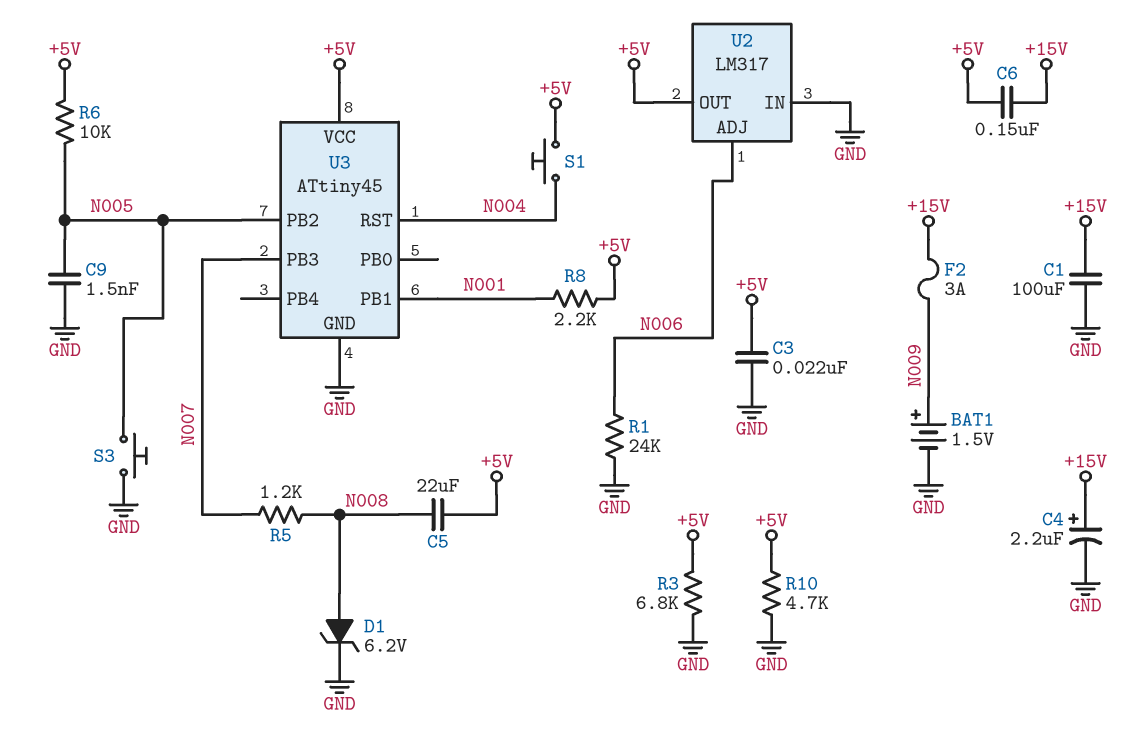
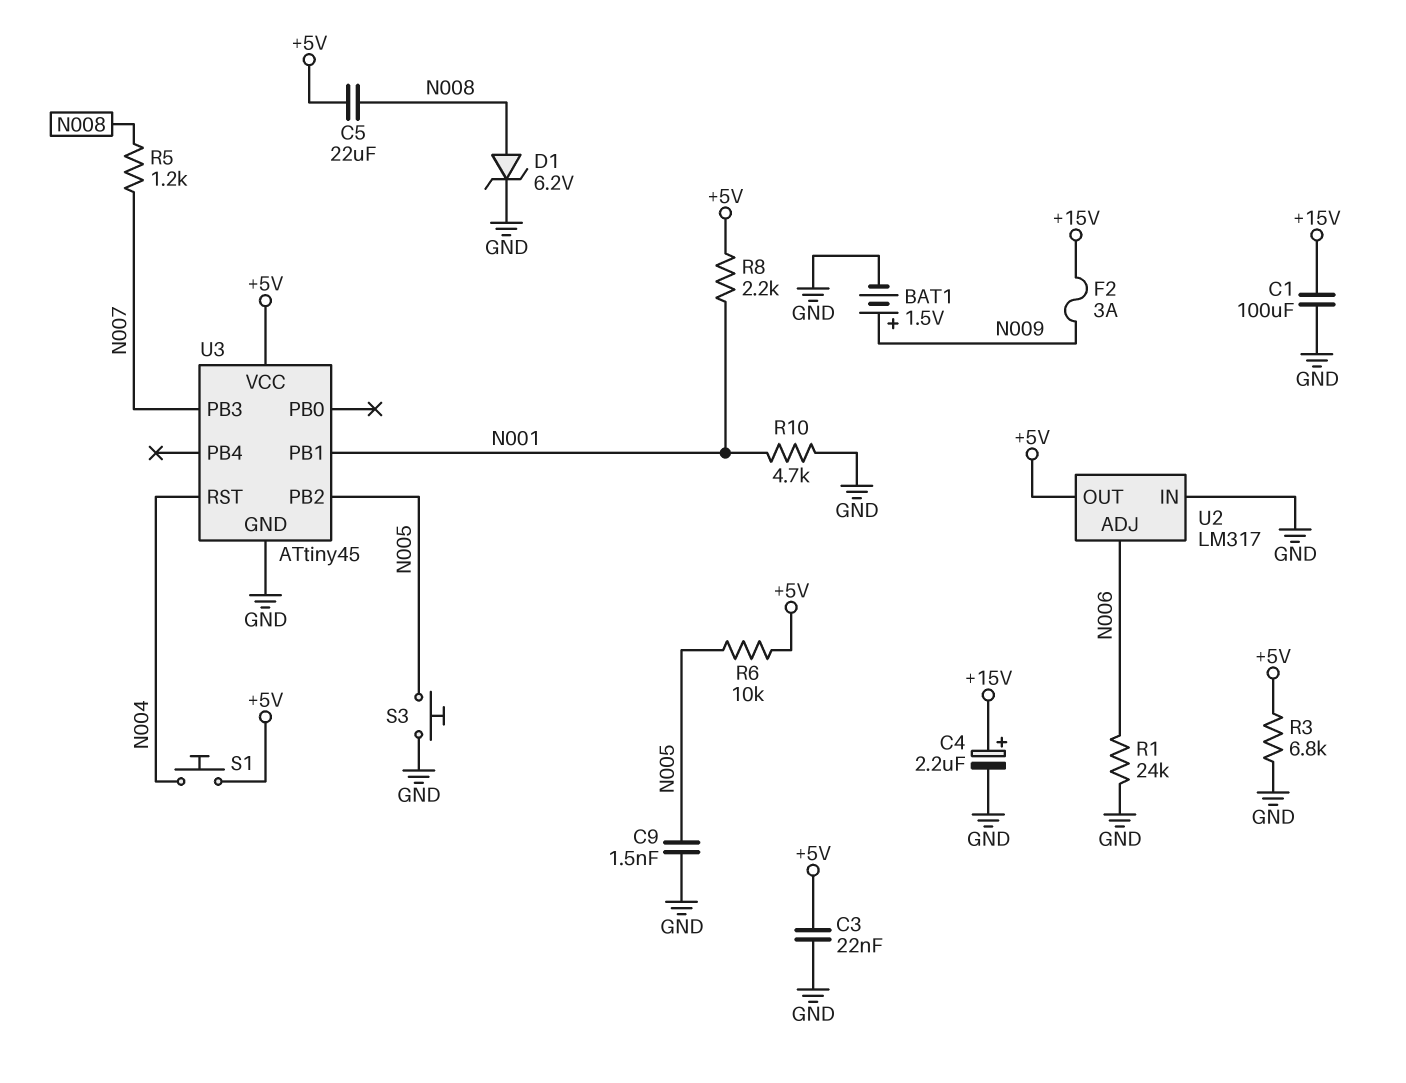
C6: 150nF (+5V, +15V) -> none
R10: 4.7k (+5V, GND) -> 4.7k (GND, N001)

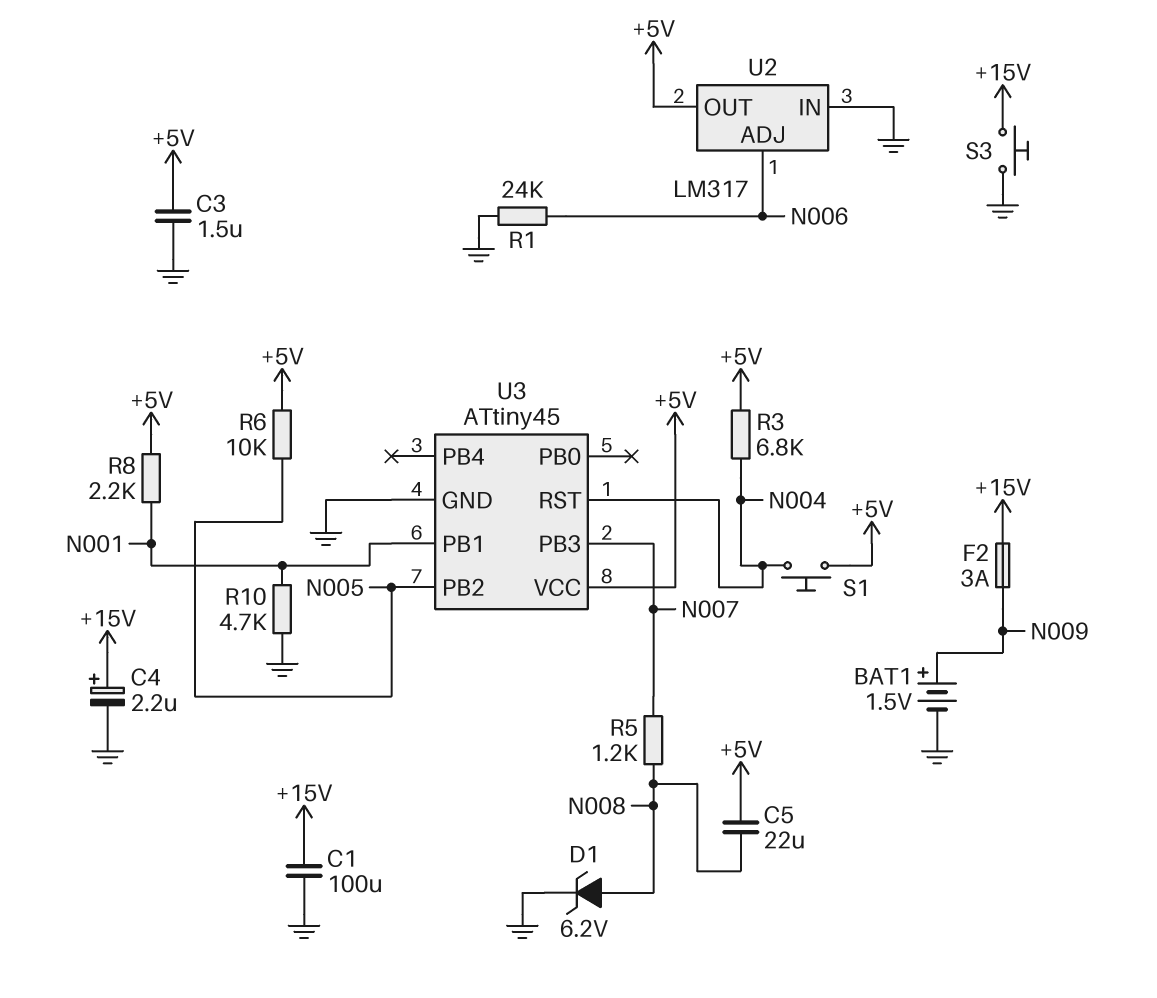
C3: 22nF (+5V, GND) -> 1.5uF (+5V, GND)
C9: 1.5nF (GND, N005) -> none
R3: 6.8k (+5V, GND) -> 6.8k (+5V, N004)
S3: button (GND, N005) -> button (+15V, GND)

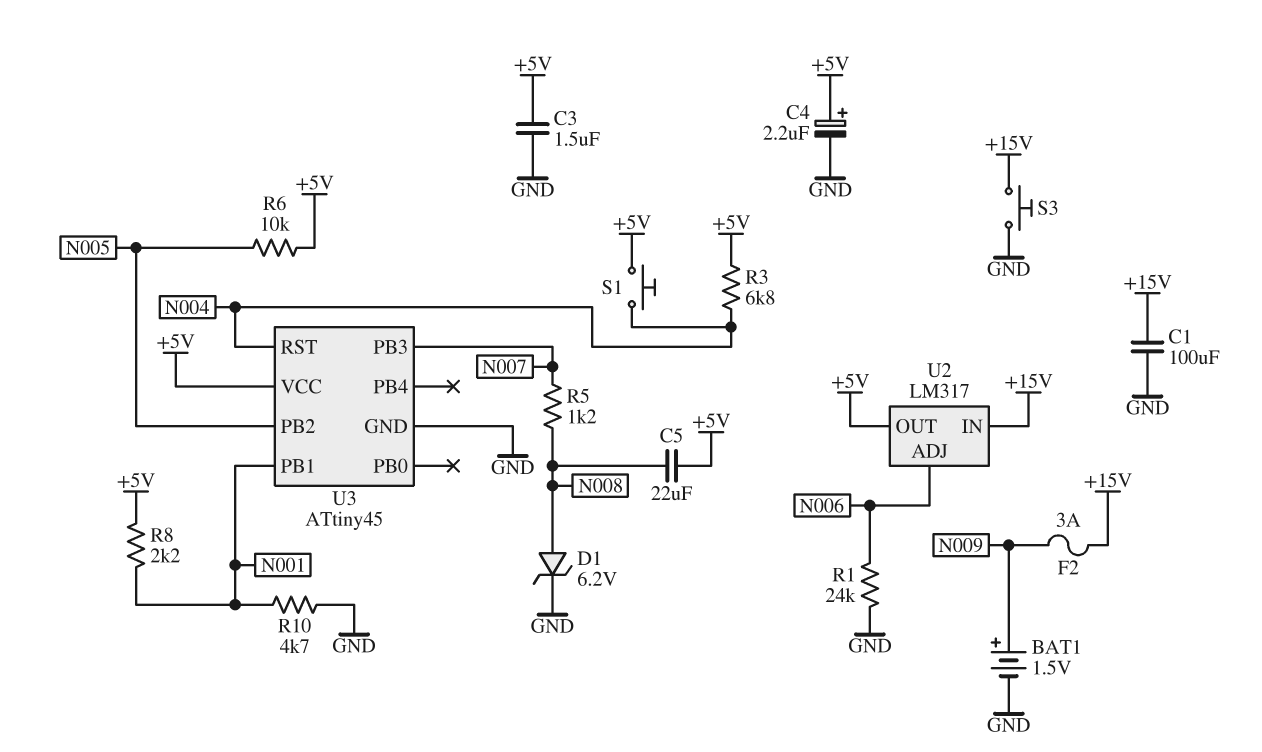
C4: 2.2uF (plus +15V, minus GND) -> 2.2uF (plus +5V, minus GND)
U2 pin IN: GND -> +15V

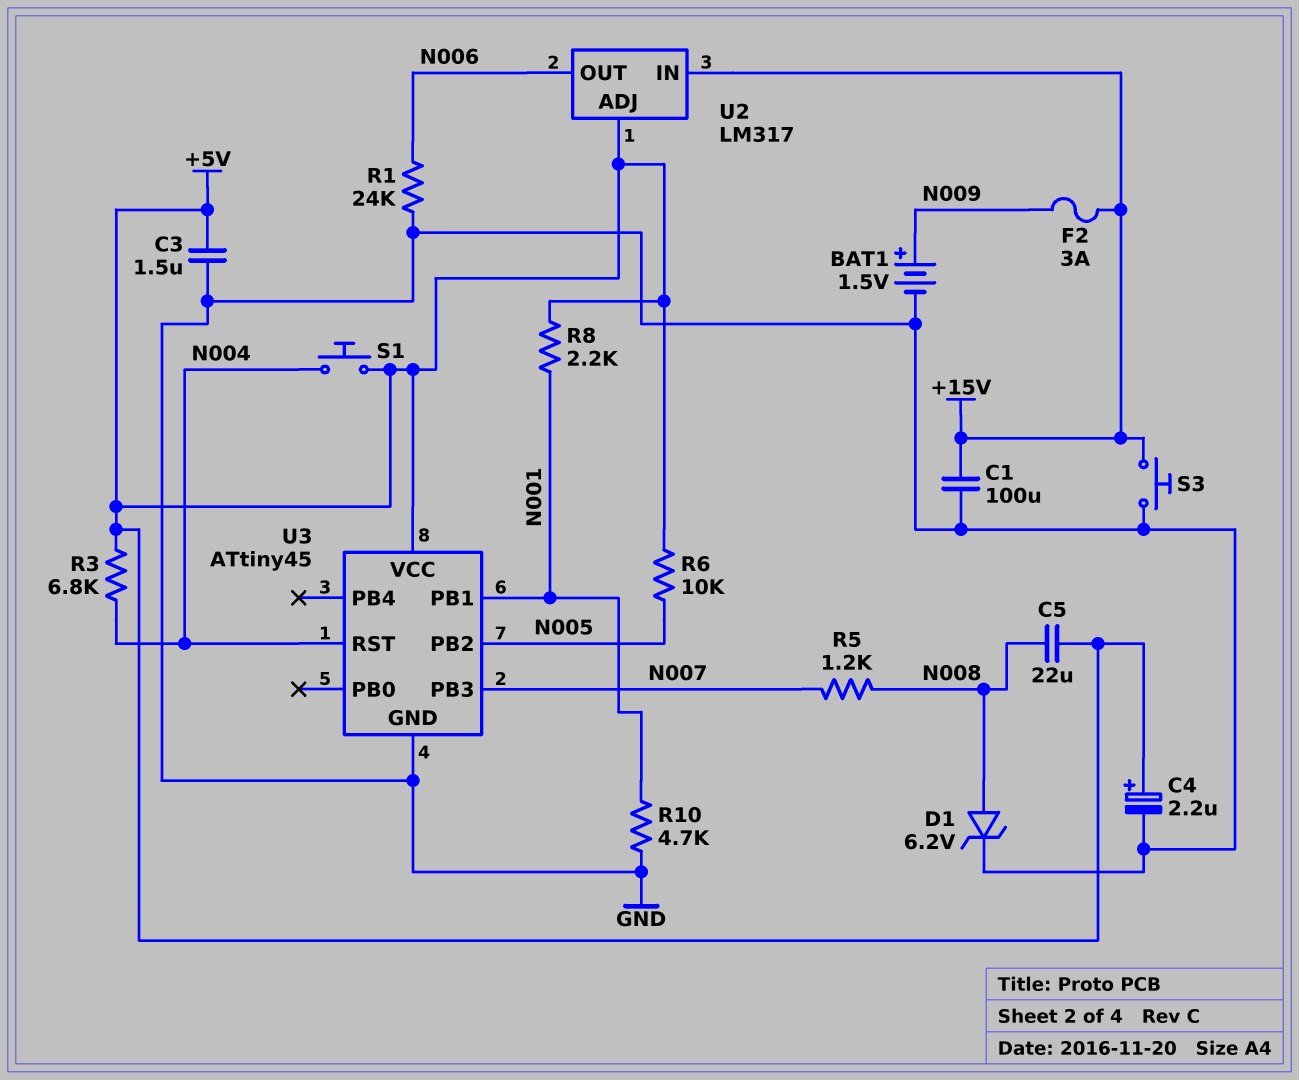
U2 pin ADJ: N006 -> +5V
U2 pin OUT: +5V -> N006

